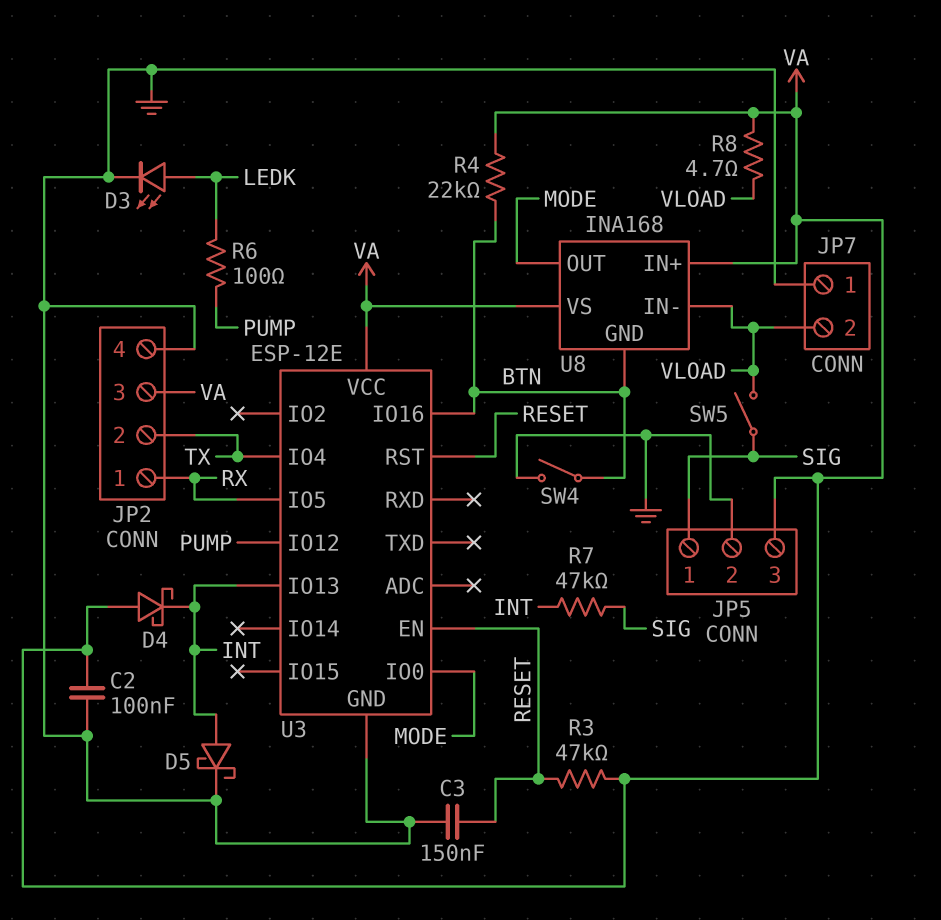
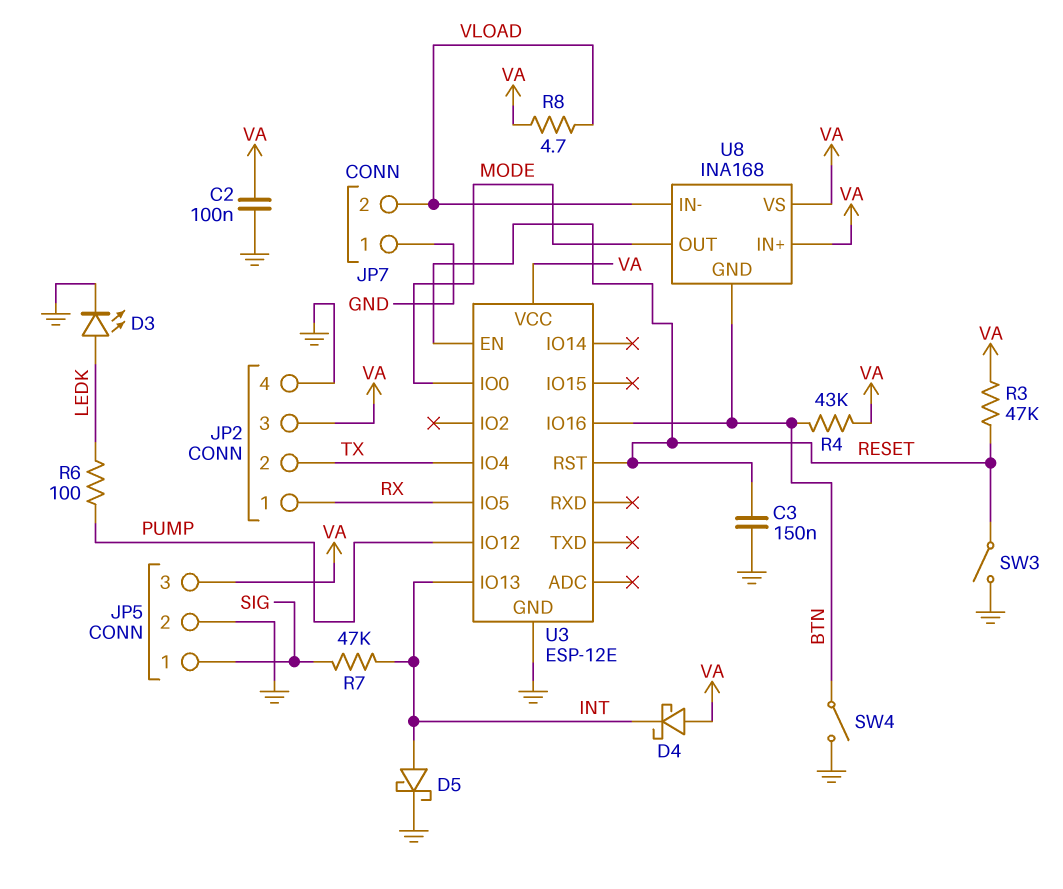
R4: 22k (BTN, VA) -> 43k (BTN, VA)
SW3: none -> switch (GND, RESET)
SW5: switch (SIG, VLOAD) -> none

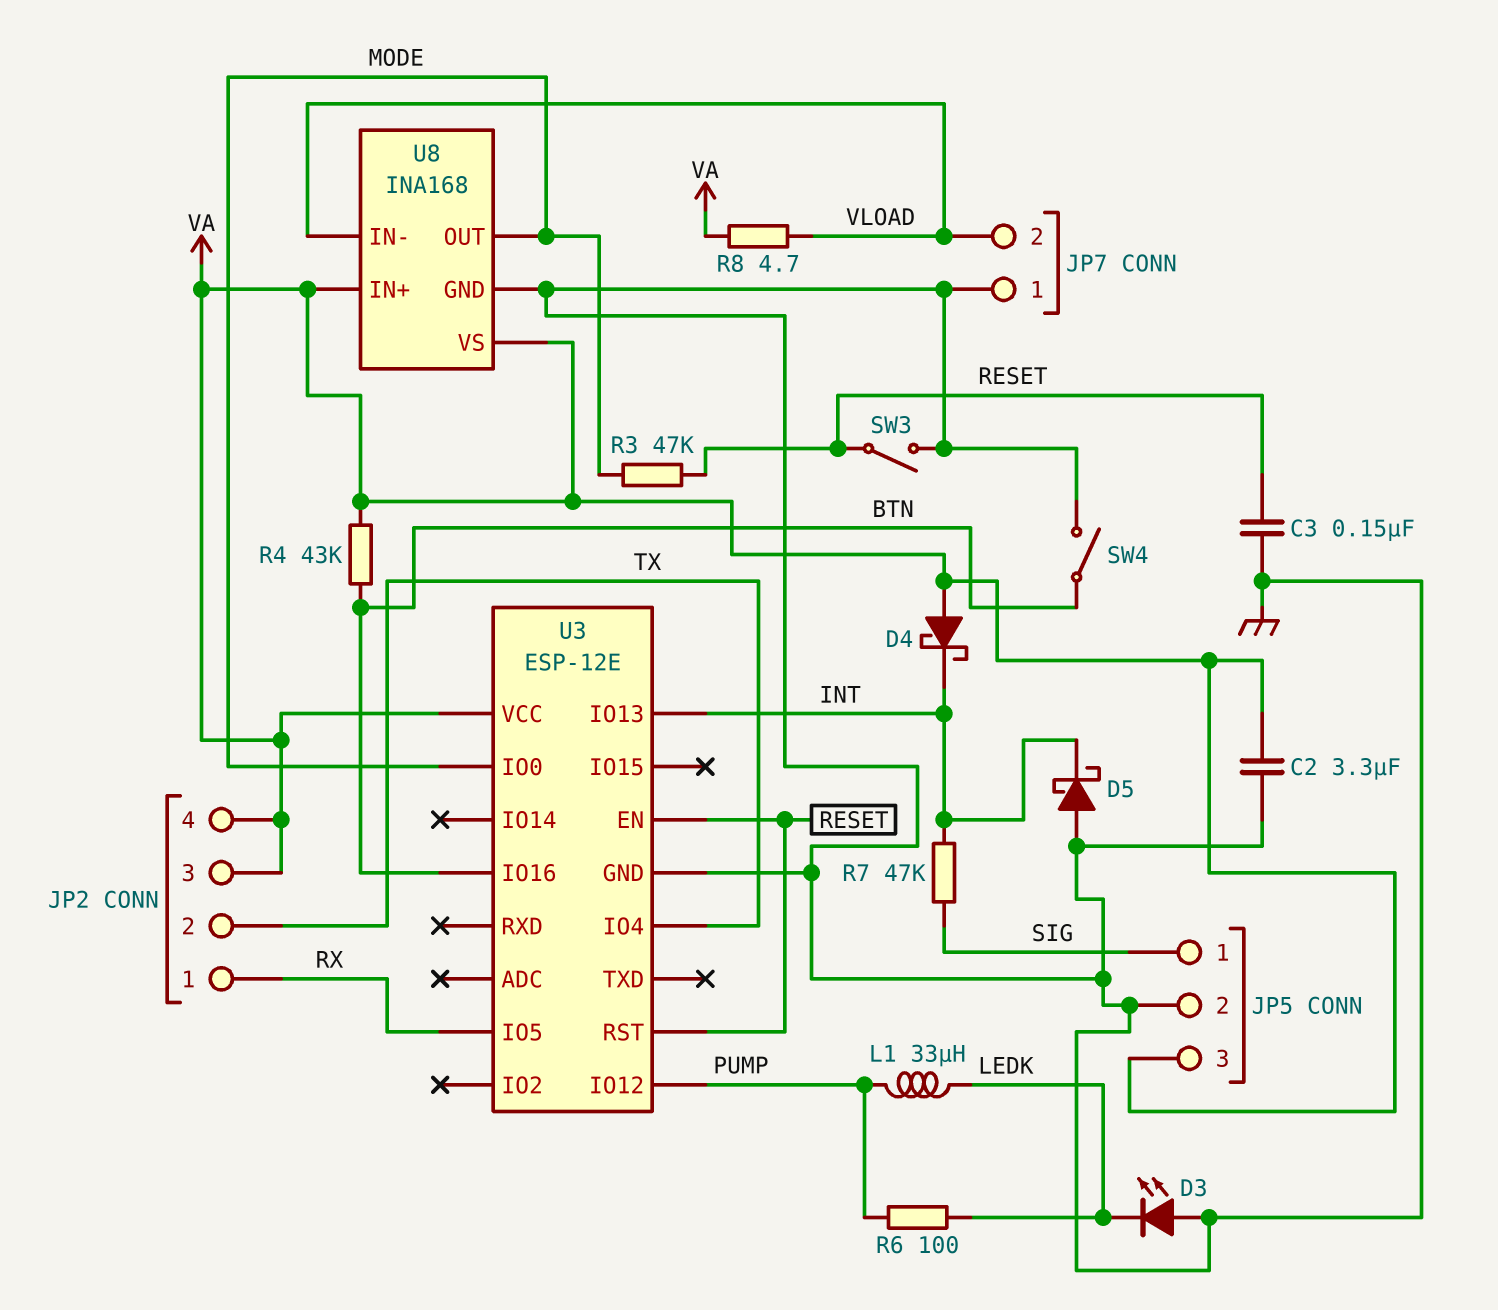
C2: 100nF (GND, VA) -> 3.3uF (GND, VA)
D3: LED (A LEDK, K GND) -> LED (A GND, K LEDK)
D5: schottky (A INT, K GND) -> schottky (A GND, K INT)
JP2 pin 4: GND -> VA
L1: none -> 33uH (LEDK, PUMP)
R3: 47k (RESET, VA) -> 47k (MODE, RESET)
U8 pin GND: BTN -> GND

